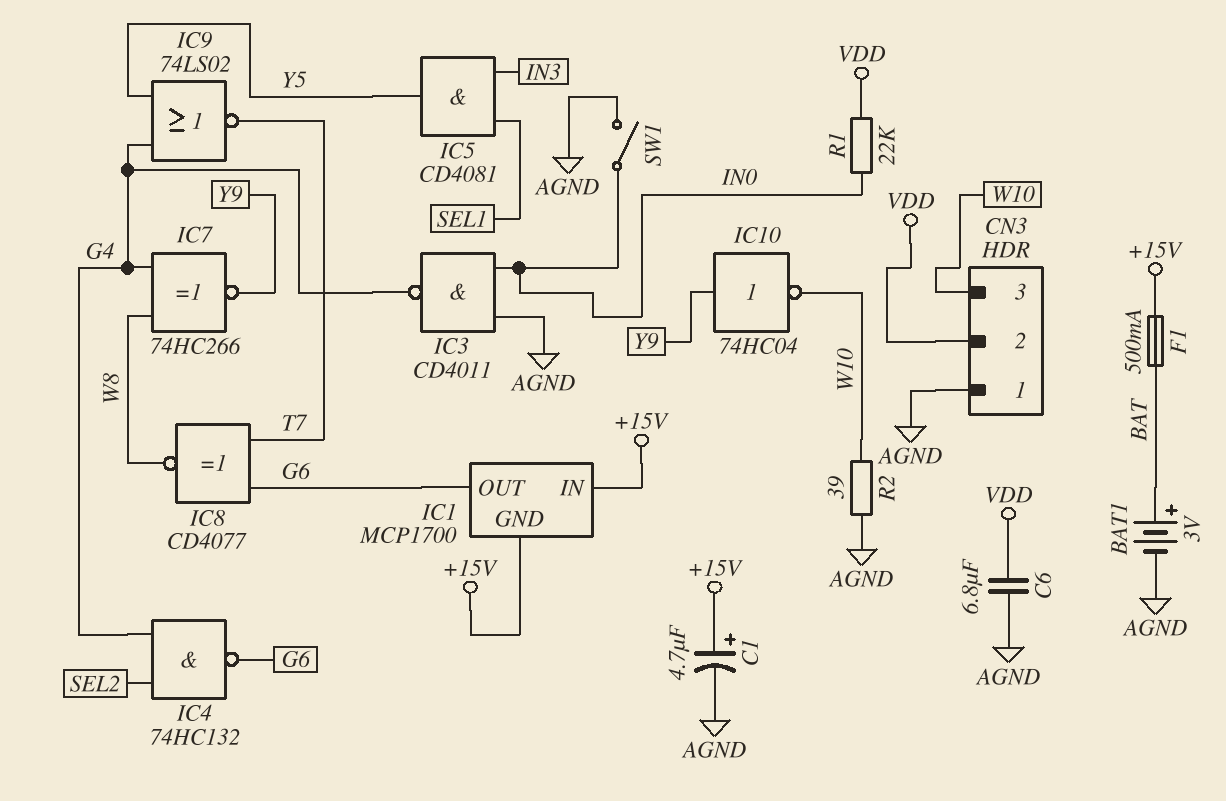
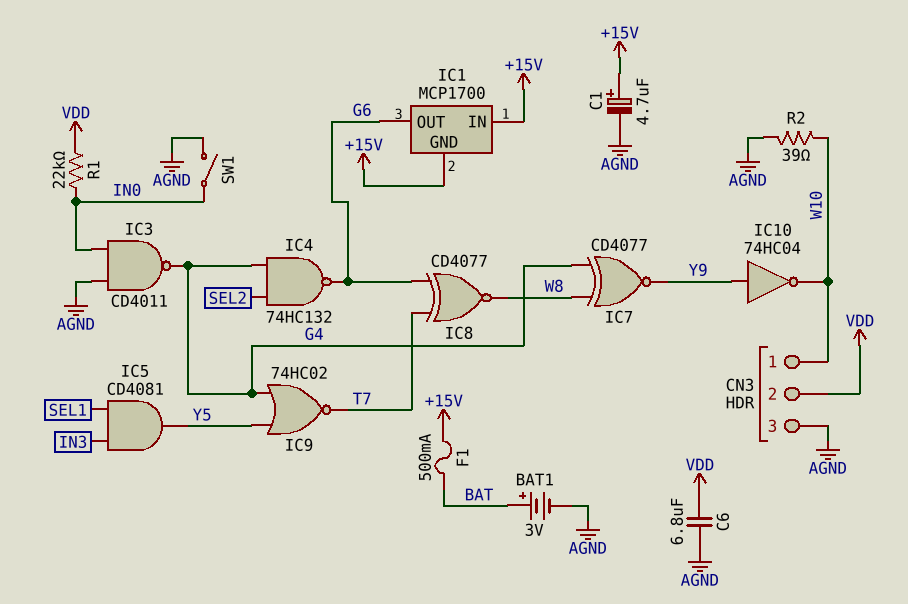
CN3 pin 1: AGND -> W10
CN3 pin 3: W10 -> AGND
IC7: XNOR 74HC266 (in G4, in W8, out Y9) -> XNOR CD4077 (in G4, in W8, out Y9)
IC9: NOR 74LS02 (in G4, in Y5, out T7) -> NOR 74HC02 (in G4, in Y5, out T7)

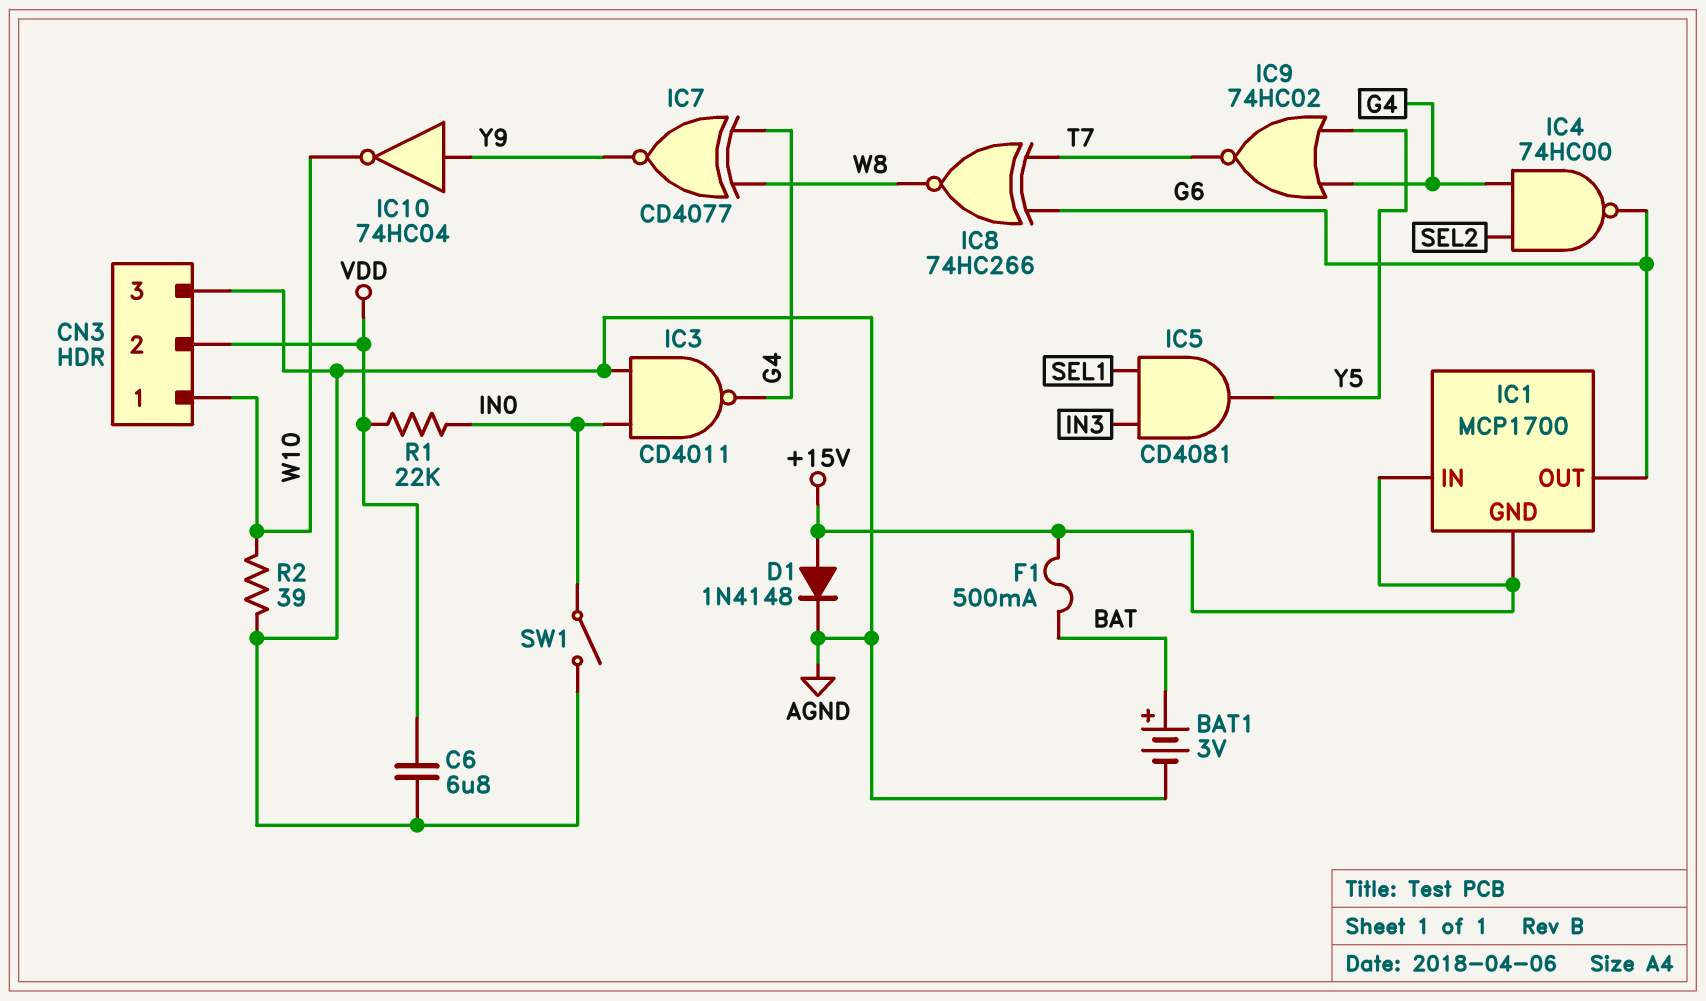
C1: 4.7uF (plus +15V, minus AGND) -> none
D1: none -> diode 1N4148 (A +15V, K AGND)
IC4: NAND 74HC132 (in G4, in SEL2, out G6) -> NAND 74HC00 (in G4, in SEL2, out G6)
IC8: XNOR CD4077 (in G6, in T7, out W8) -> XNOR 74HC266 (in G6, in T7, out W8)

